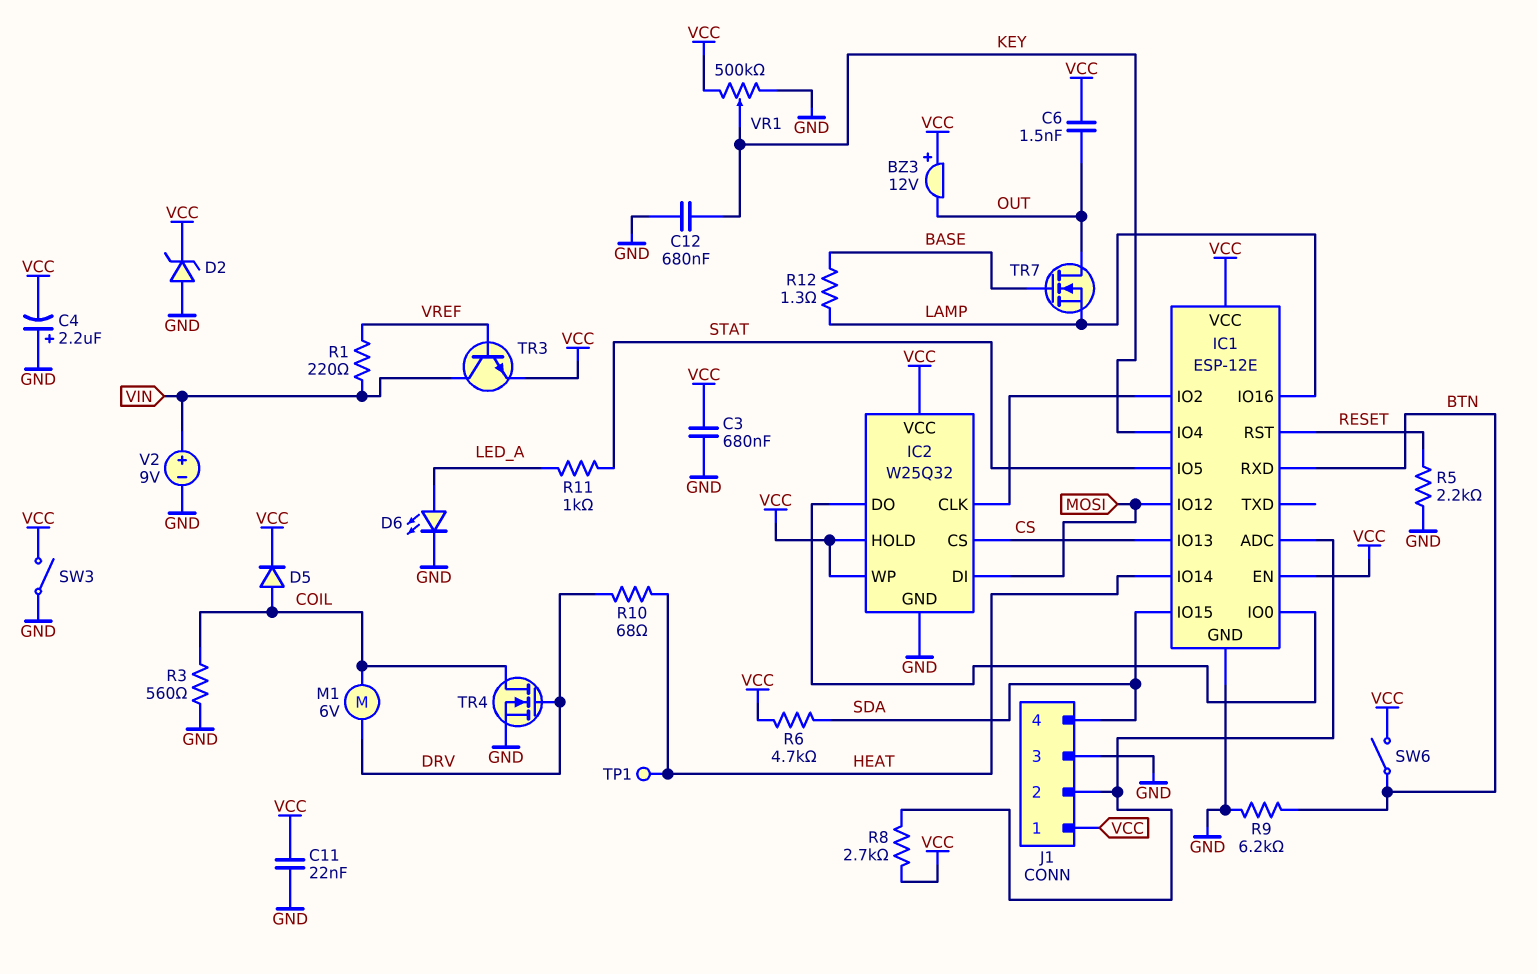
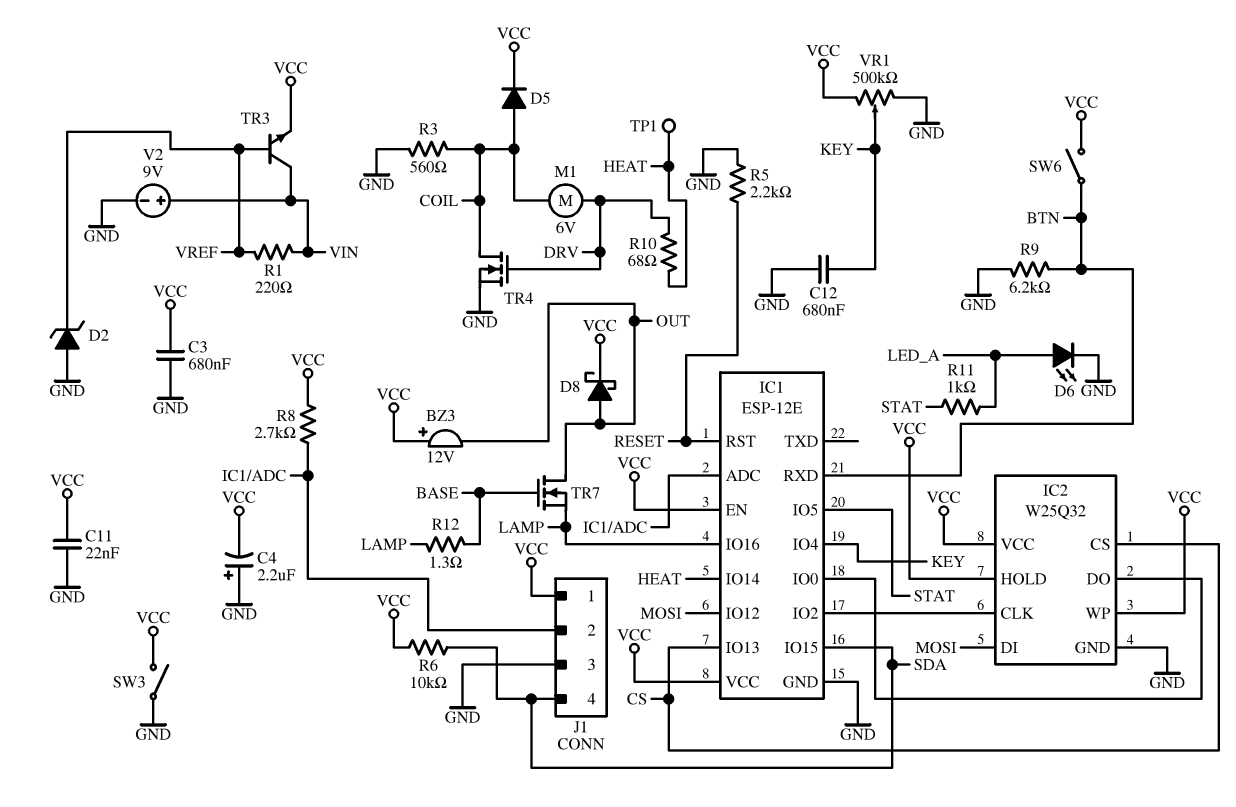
C6: 1.5nF (OUT, VCC) -> none
D2: zener (A GND, K VCC) -> zener (A GND, K VREF)
D8: none -> schottky (A OUT, K VCC)
R6: 4.7k (SDA, VCC) -> 10k (SDA, VCC)

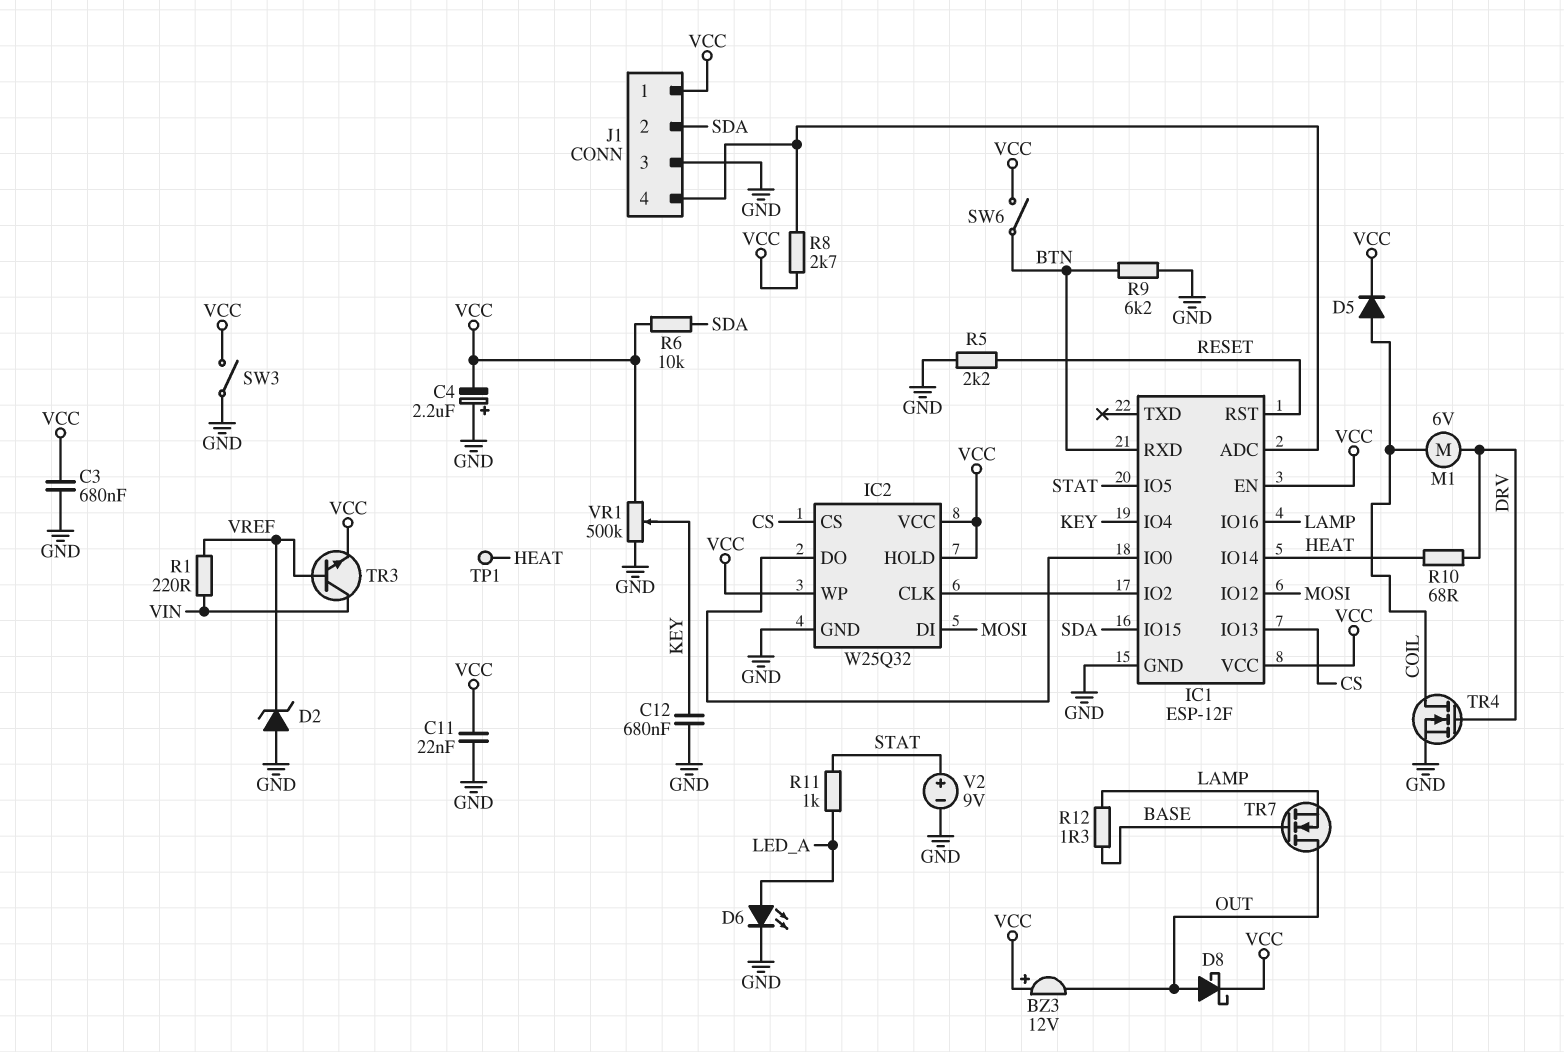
IC1: ESP-12E -> ESP-12F
J1 pin 2: IC1/ADC -> SDA
J1 pin 4: SDA -> IC1/ADC
R3: 560 (COIL, GND) -> none
V2: 9V (plus VIN, minus GND) -> 9V (plus STAT, minus GND)

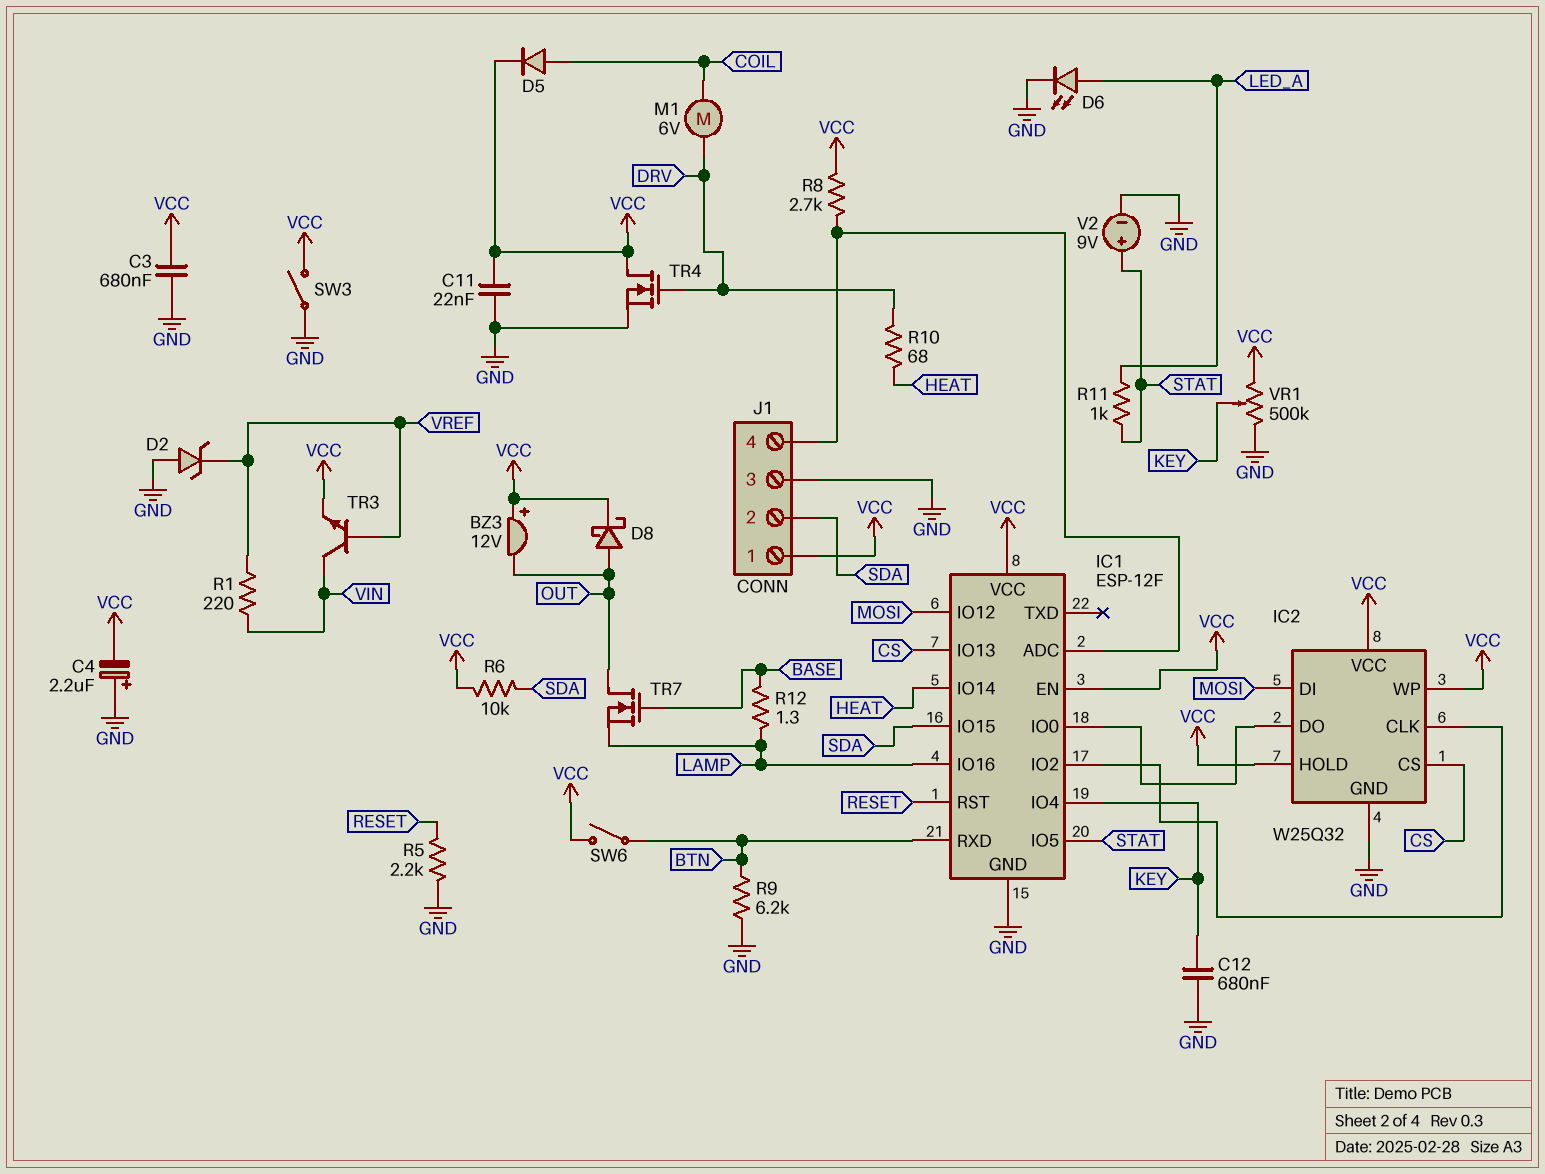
TP1: test point (HEAT) -> none
TR4: NMOS (G DRV, D COIL, S GND) -> NMOS (G DRV, D VCC, S GND)

